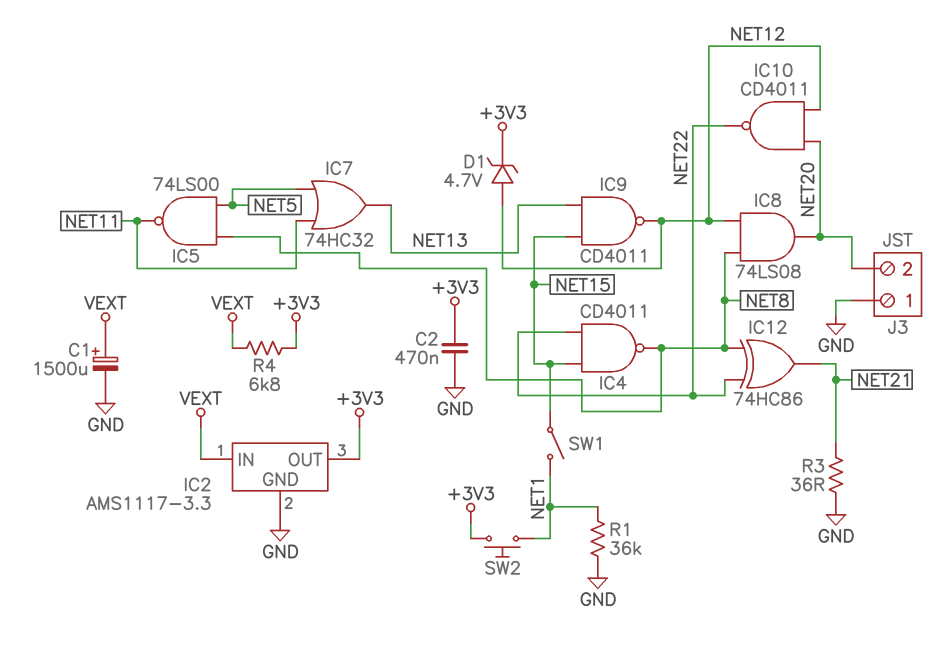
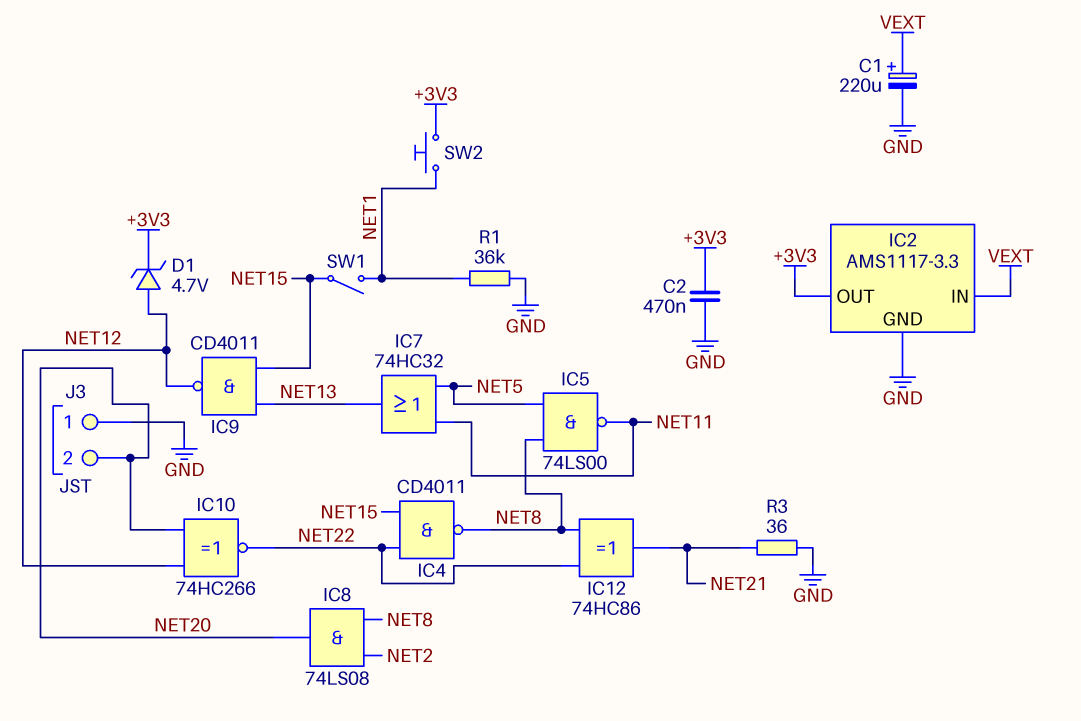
C1: 1500uF (plus VEXT, minus GND) -> 220uF (plus VEXT, minus GND)
IC8: AND 74LS08 (in NET8, in NET12, out NET20) -> AND 74LS08 (in NET2, in NET8, out NET20)
IC10: NAND CD4011 (in NET12, in NET20, out NET22) -> XNOR 74HC266 (in NET12, in NET20, out NET22)
R4: 6.8k (+3V3, VEXT) -> none

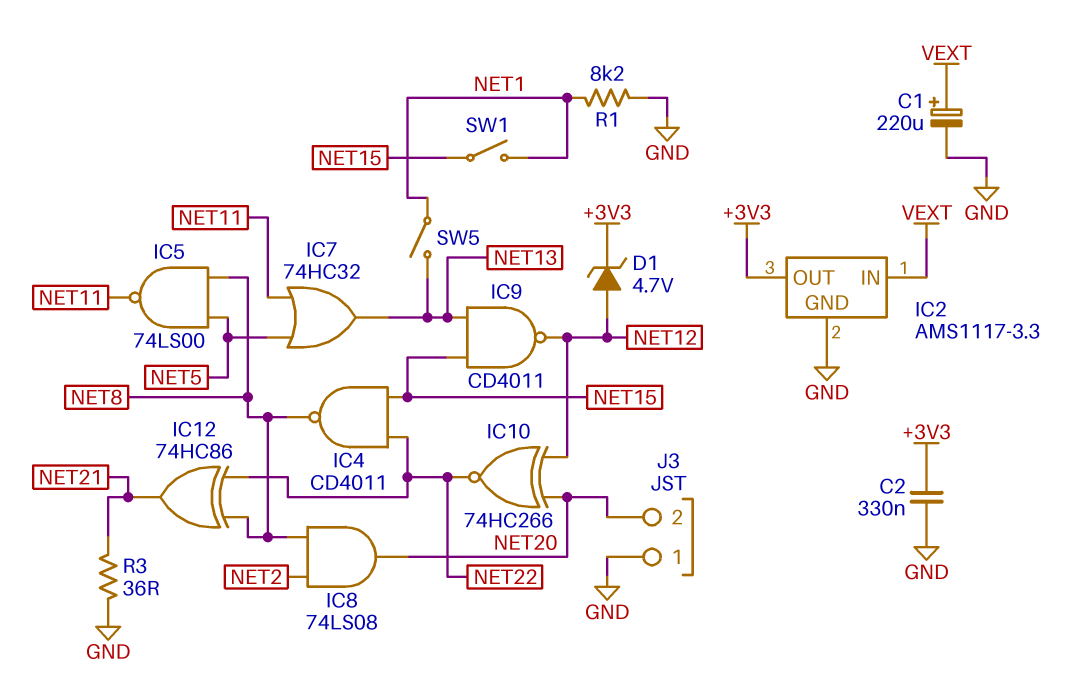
C2: 470nF (+3V3, GND) -> 330nF (+3V3, GND)
R1: 36k (GND, NET1) -> 8.2k (GND, NET1)
SW2: button (+3V3, NET1) -> none
SW5: none -> switch (NET1, NET13)

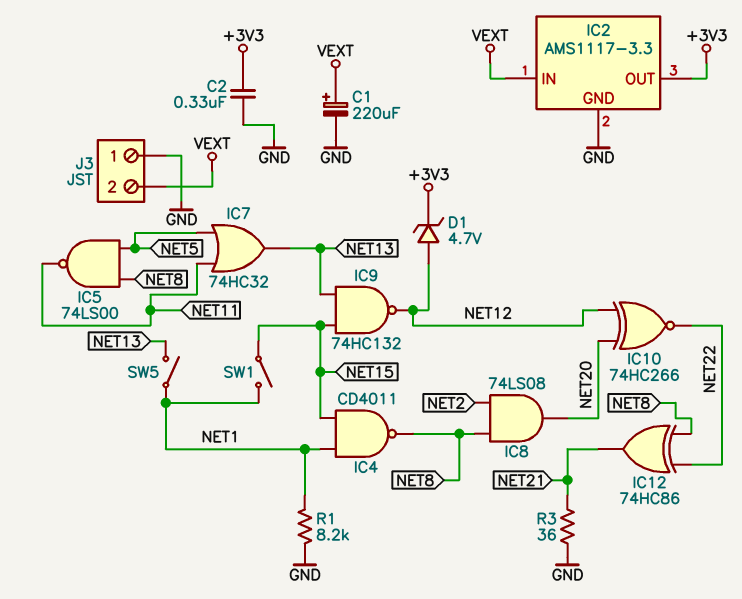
IC4: NAND CD4011 (in NET15, in NET22, out NET8) -> NAND CD4011 (in NET1, in NET15, out NET8)
IC9: NAND CD4011 (in NET13, in NET15, out NET12) -> NAND 74HC132 (in NET13, in NET15, out NET12)
J3 pin 2: NET20 -> VEXT

